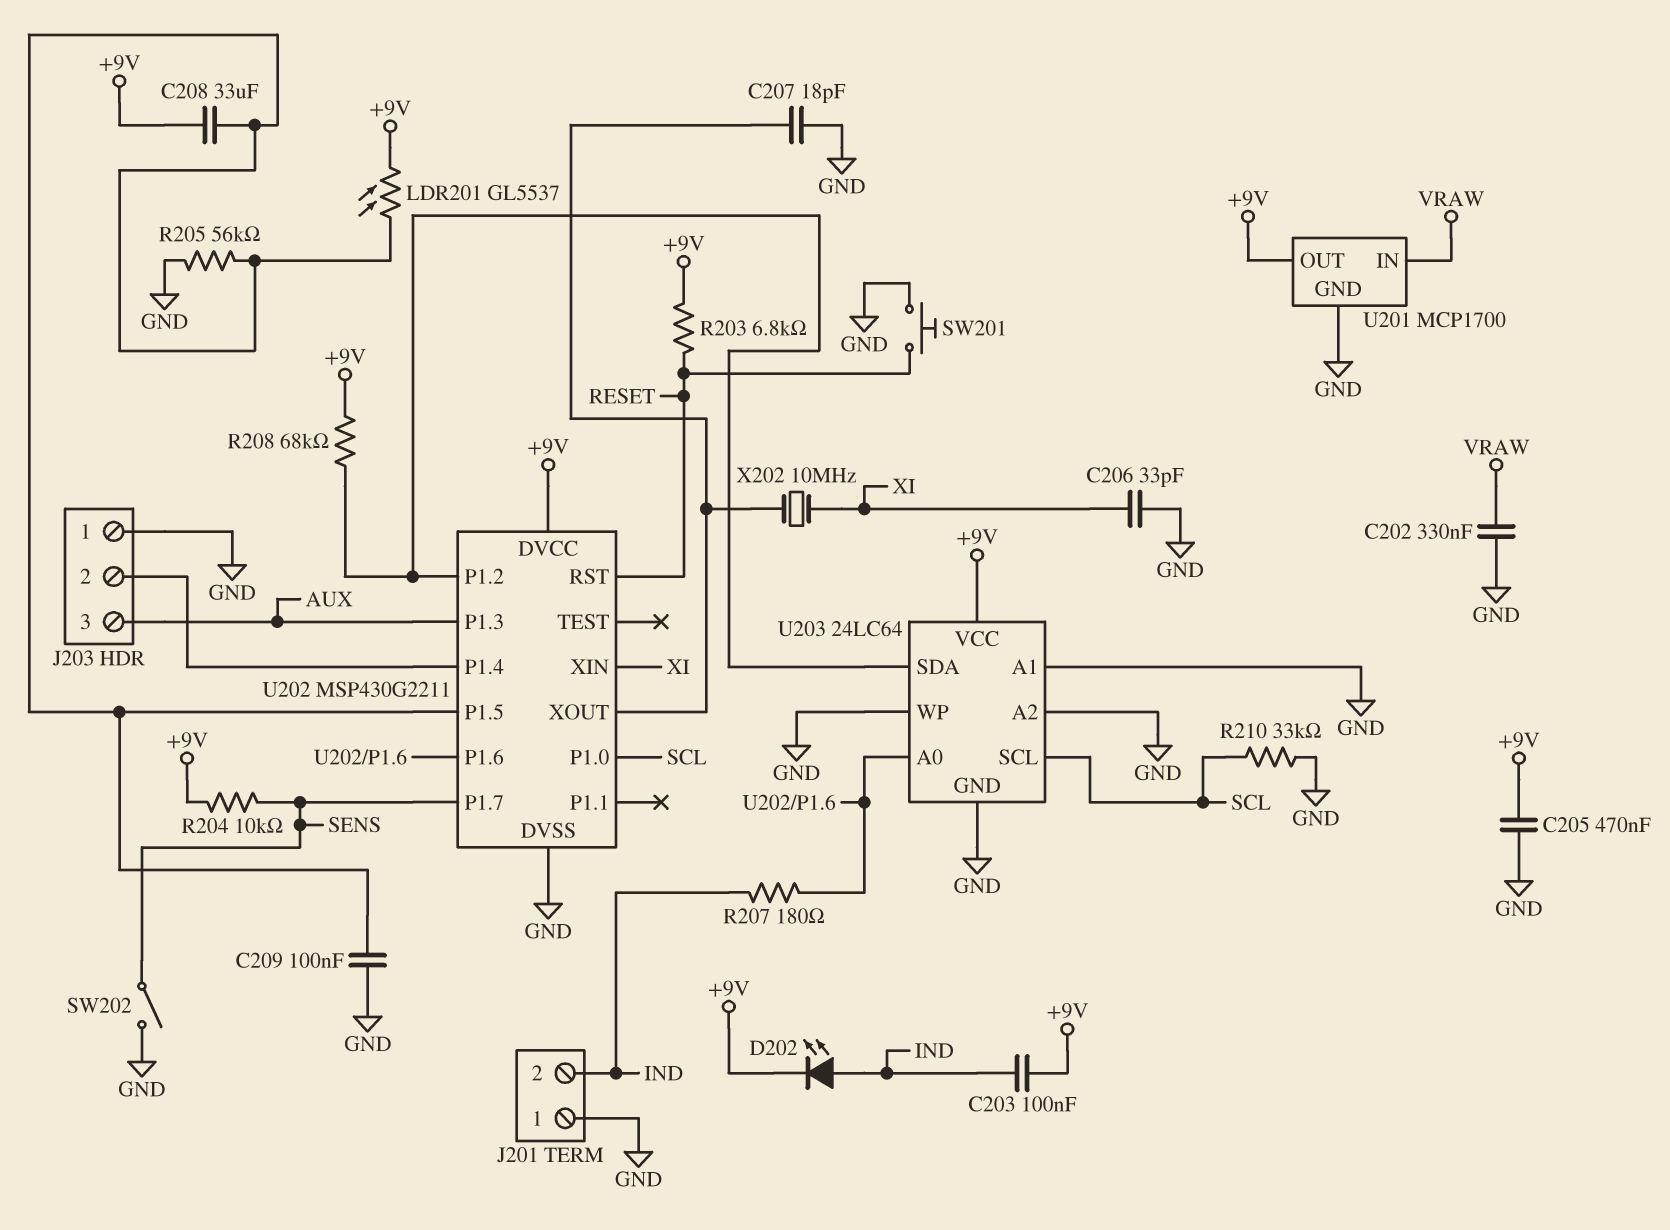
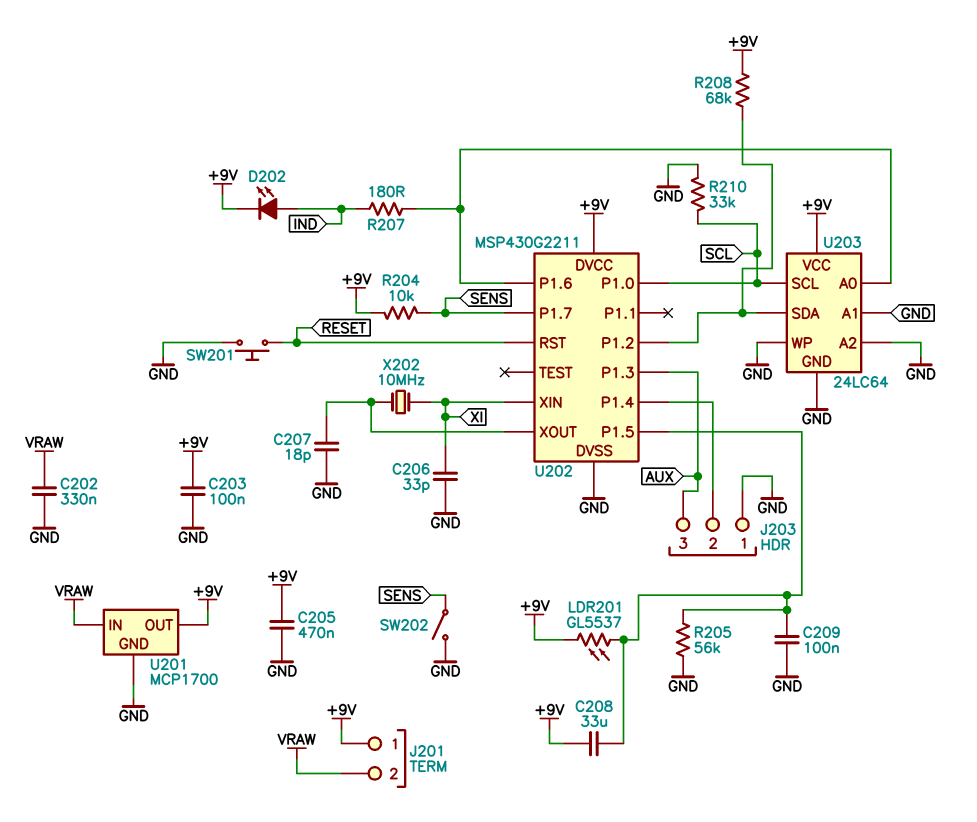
C203: 100nF (+9V, IND) -> 100nF (+9V, GND)
J201 pin 1: GND -> +9V
J201 pin 2: IND -> VRAW
R203: 6.8k (+9V, RESET) -> none

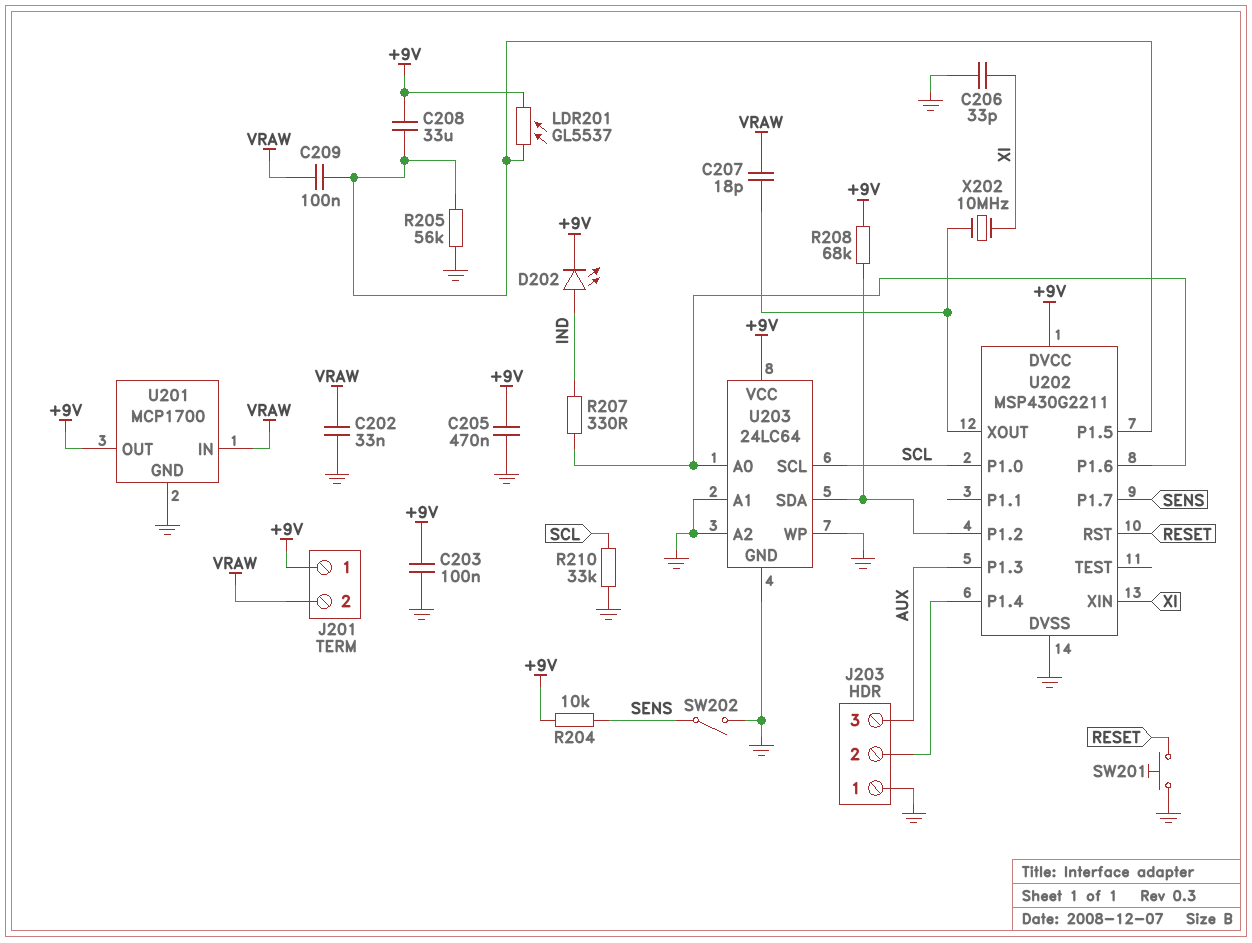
C202: 330nF (GND, VRAW) -> 33nF (GND, VRAW)
C207: 18pF (GND, U202/XOUT) -> 18pF (U202/XOUT, VRAW)
C209: 100nF (GND, U202/P1.5) -> 100nF (U202/P1.5, VRAW)
R207: 180 (IND, U202/P1.6) -> 330 (IND, U202/P1.6)

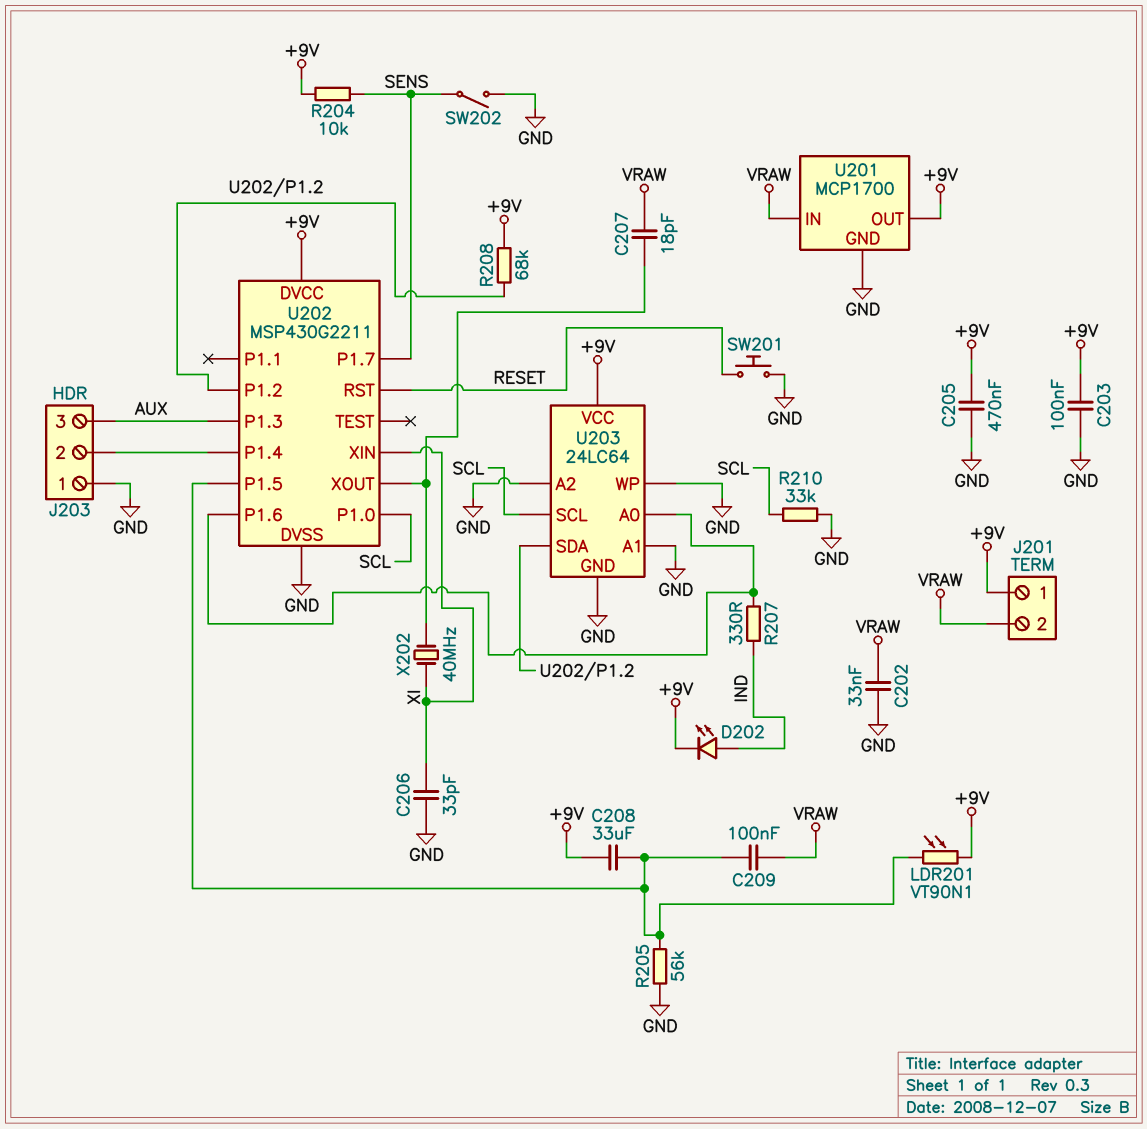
LDR201: GL5537 (+9V, U202/P1.5) -> VT90N1 (+9V, U202/P1.5)
X202: 10MHz (U202/XOUT, XI) -> 40MHz (U202/XOUT, XI)

